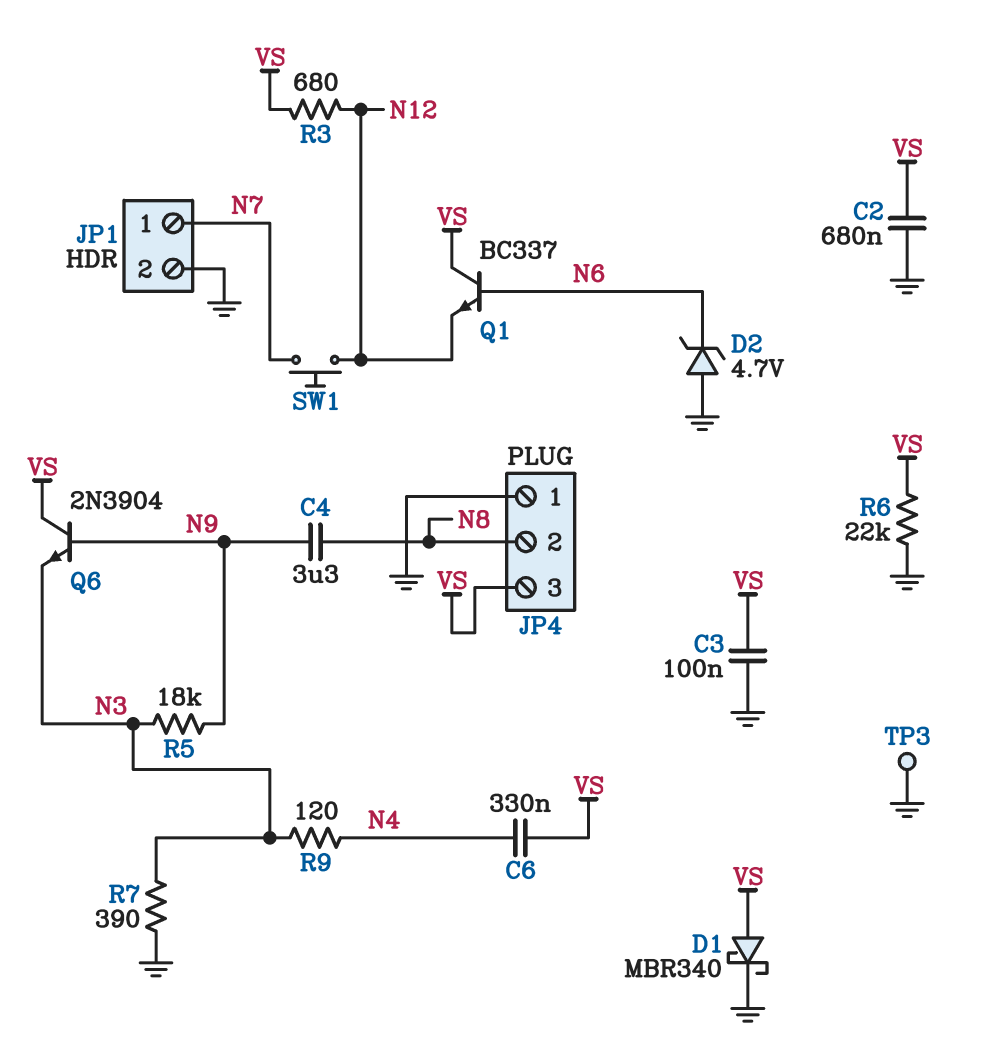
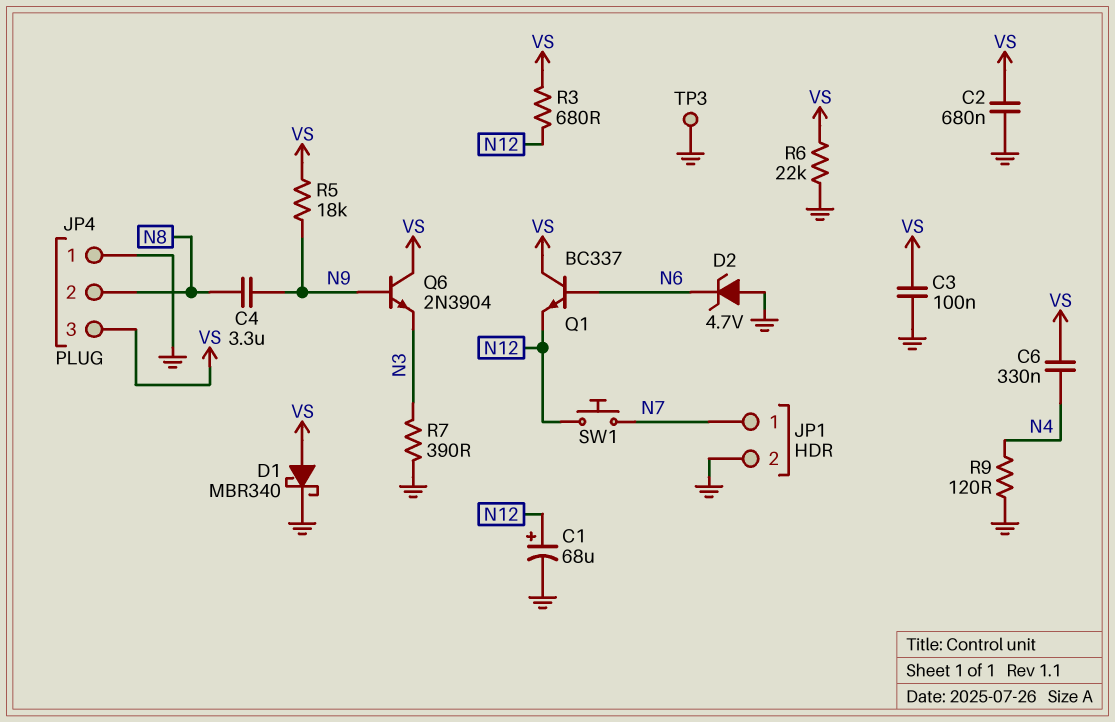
C1: none -> 68uF (plus N12, minus GND)
R5: 18k (N3, N9) -> 18k (N9, VS)
R9: 120 (N3, N4) -> 120 (GND, N4)

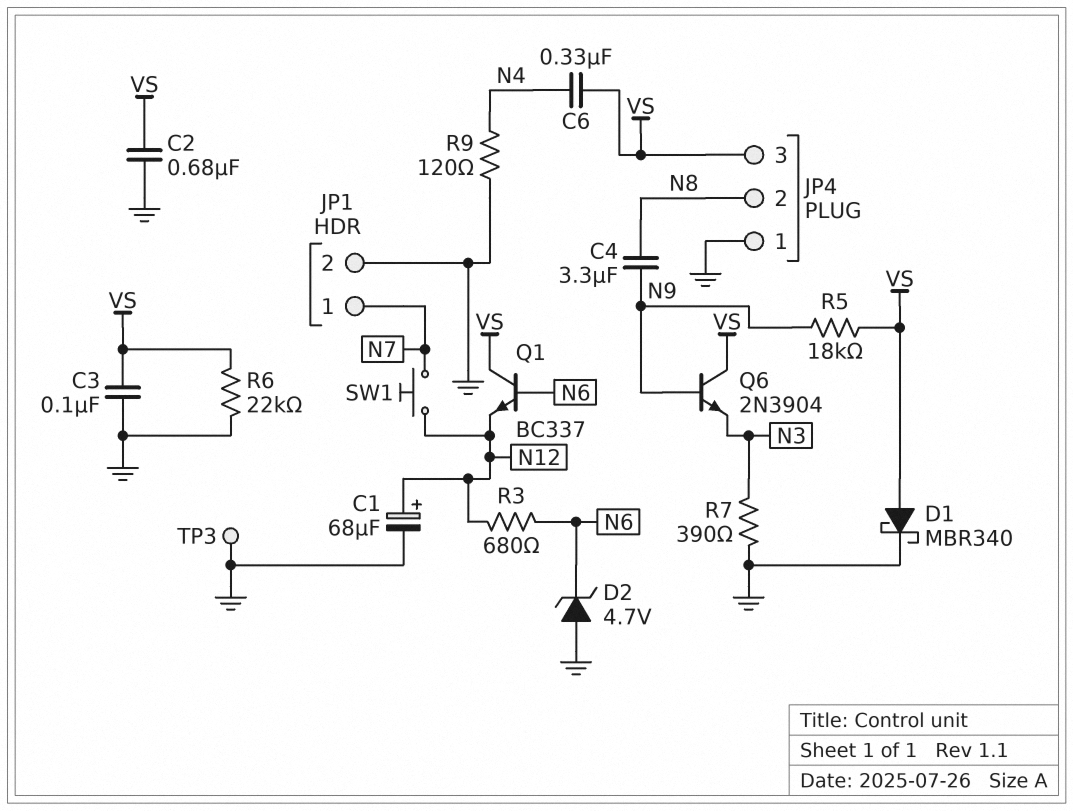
R3: 680 (N12, VS) -> 680 (N6, N12)

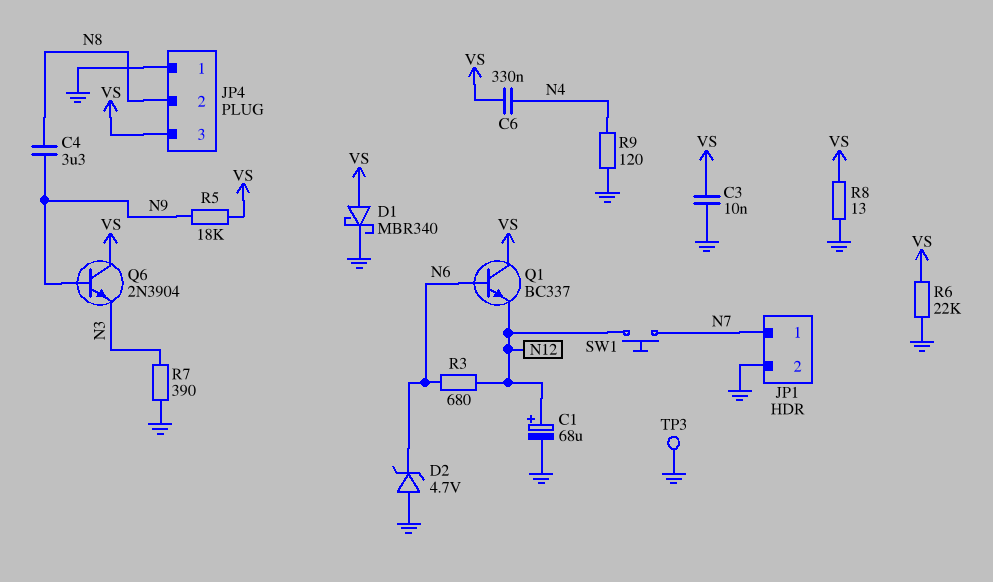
C2: 680nF (GND, VS) -> none
C3: 100nF (GND, VS) -> 10nF (GND, VS)
R8: none -> 13 (GND, VS)

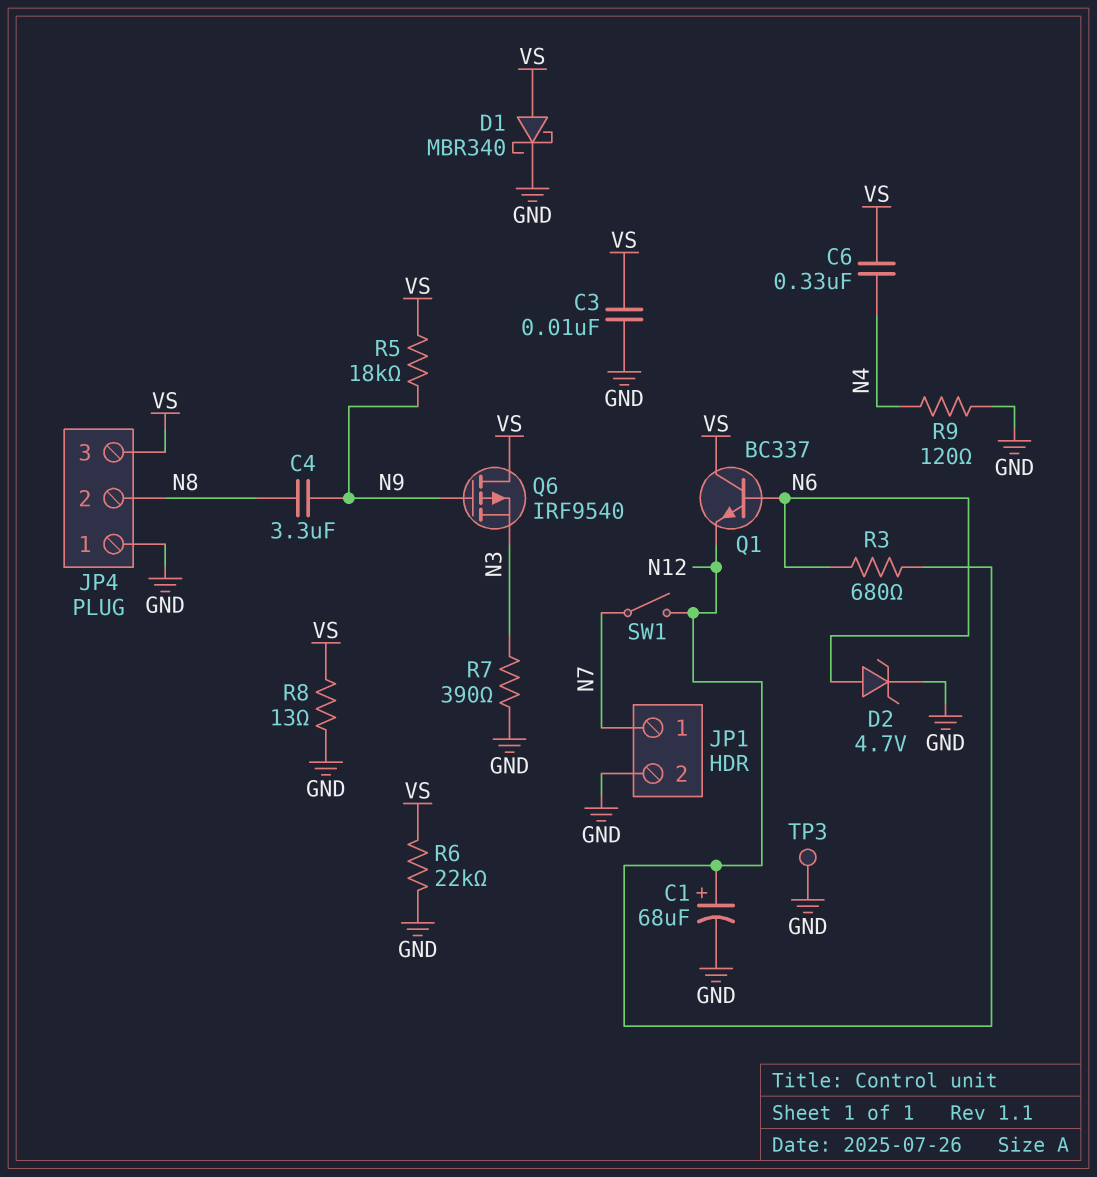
D2: zener 4.7V (A GND, K N6) -> zener 4.7V (A N6, K GND)
Q6: NPN 2N3904 (B N9, C VS, E N3) -> PMOS IRF9540 (G N9, D VS, S N3)
SW1: button (N7, N12) -> switch (N7, N12)

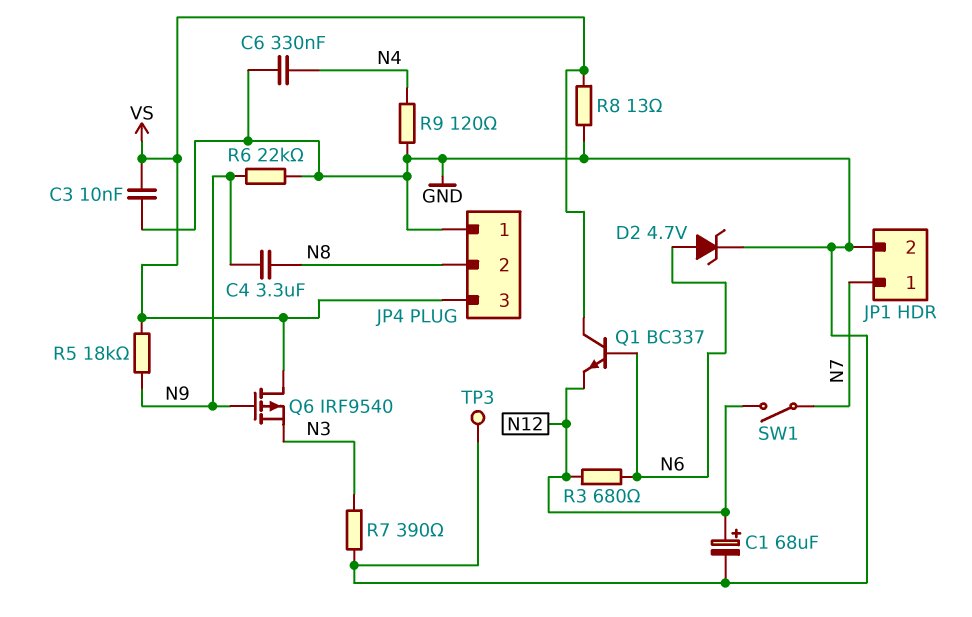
C6: 330nF (N4, VS) -> 330nF (GND, N4)
D1: schottky MBR340 (A VS, K GND) -> none
R6: 22k (GND, VS) -> 22k (GND, N9)

